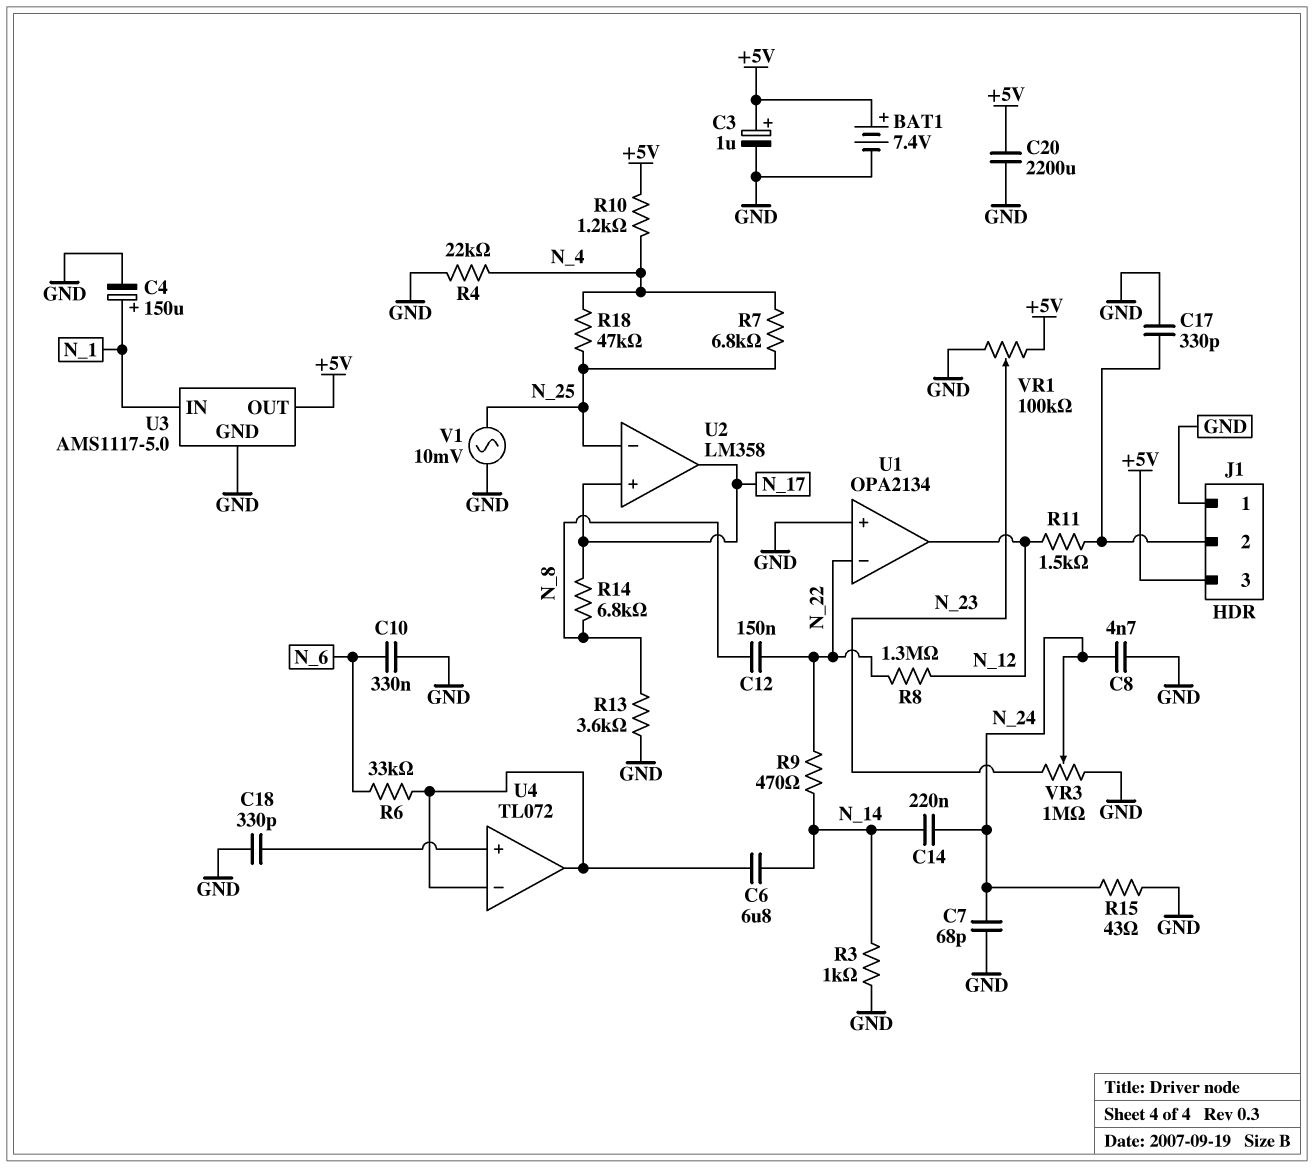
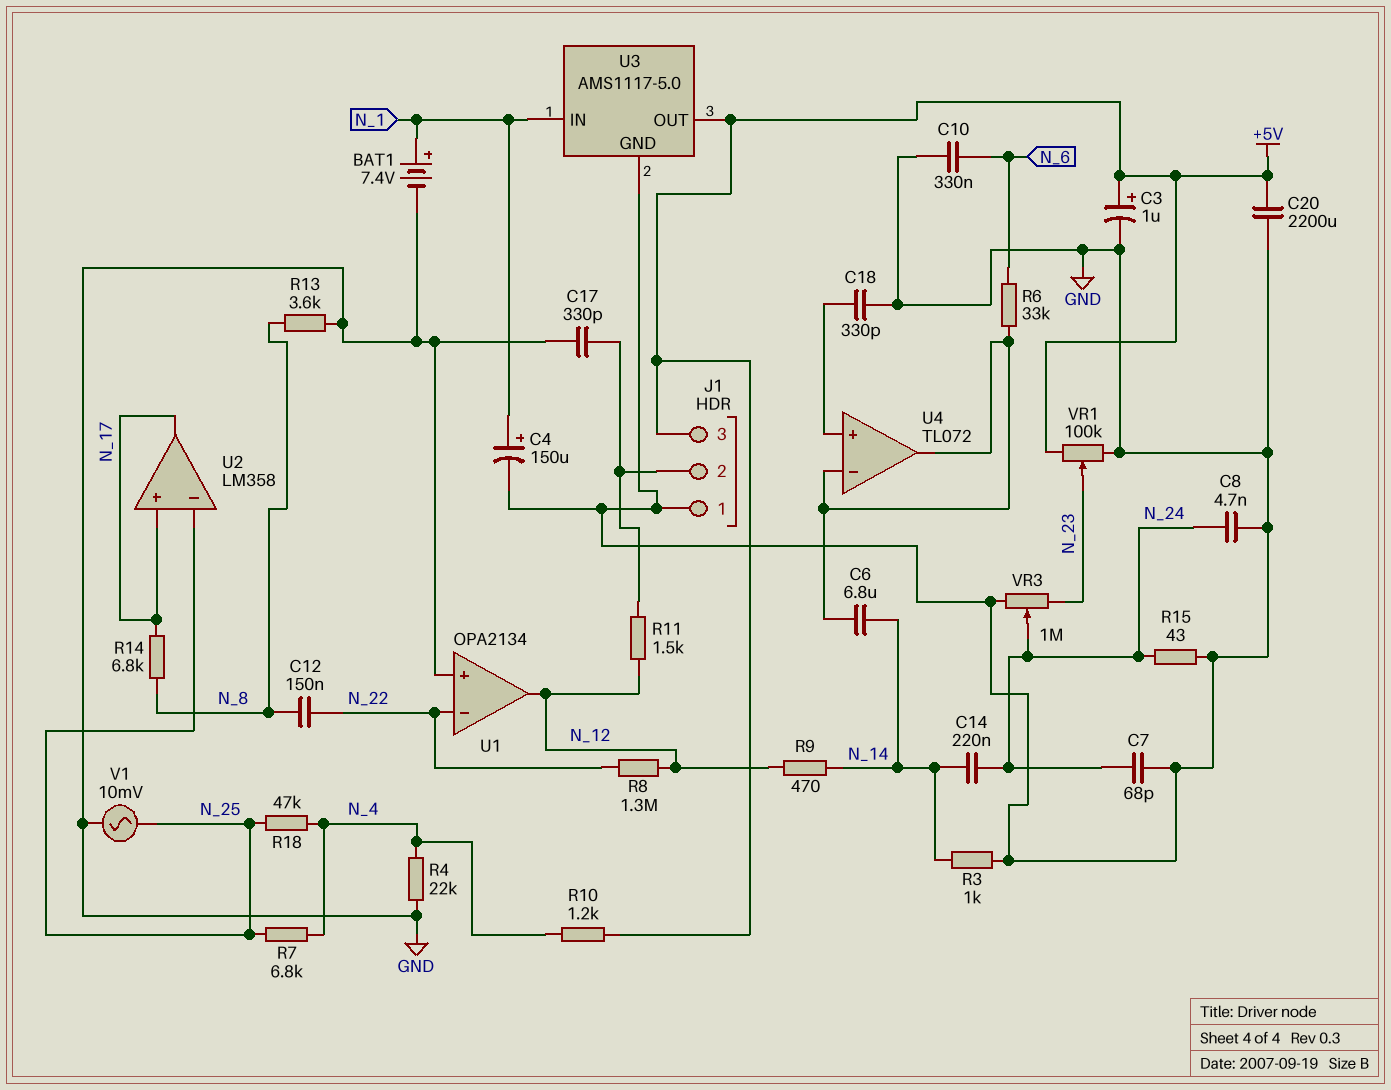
BAT1: 7.4V (plus +5V, minus GND) -> 7.4V (plus N_1, minus GND)
R9: 470 (N_14, N_22) -> 470 (N_12, N_14)

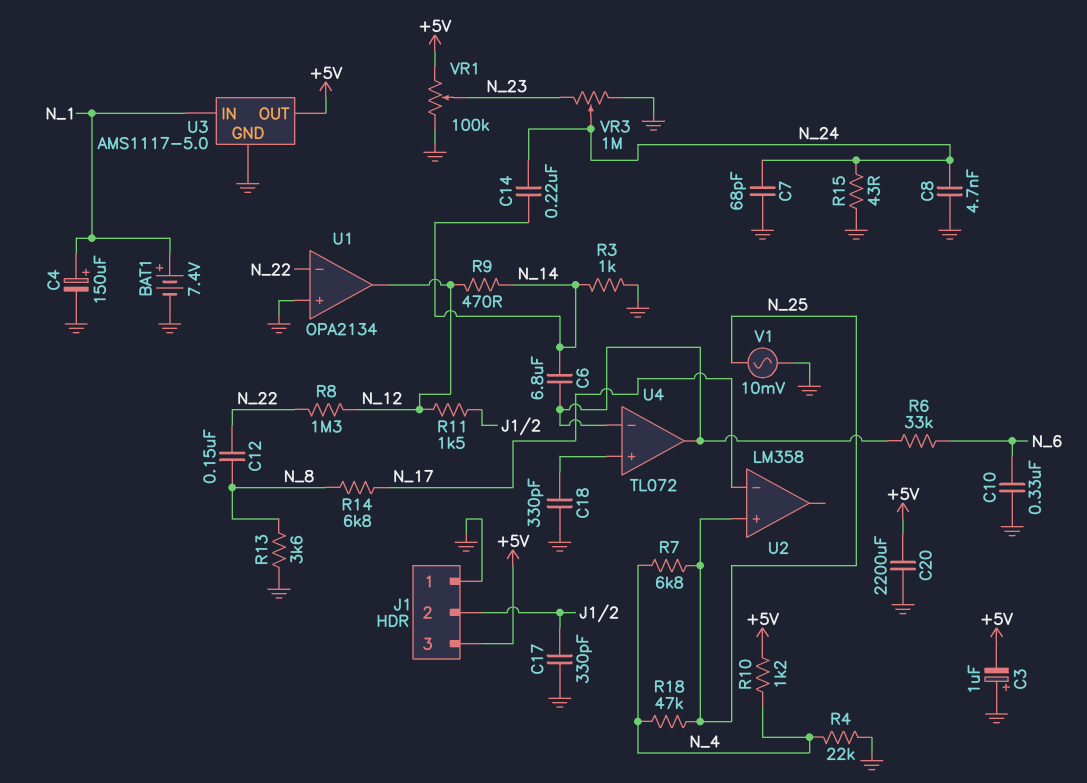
C3: 1uF (plus +5V, minus GND) -> 1uF (plus GND, minus +5V)
U2 pin in+: N_17 -> N_25
U2 pin in-: N_25 -> N_17
U2 pin out: N_17 -> none

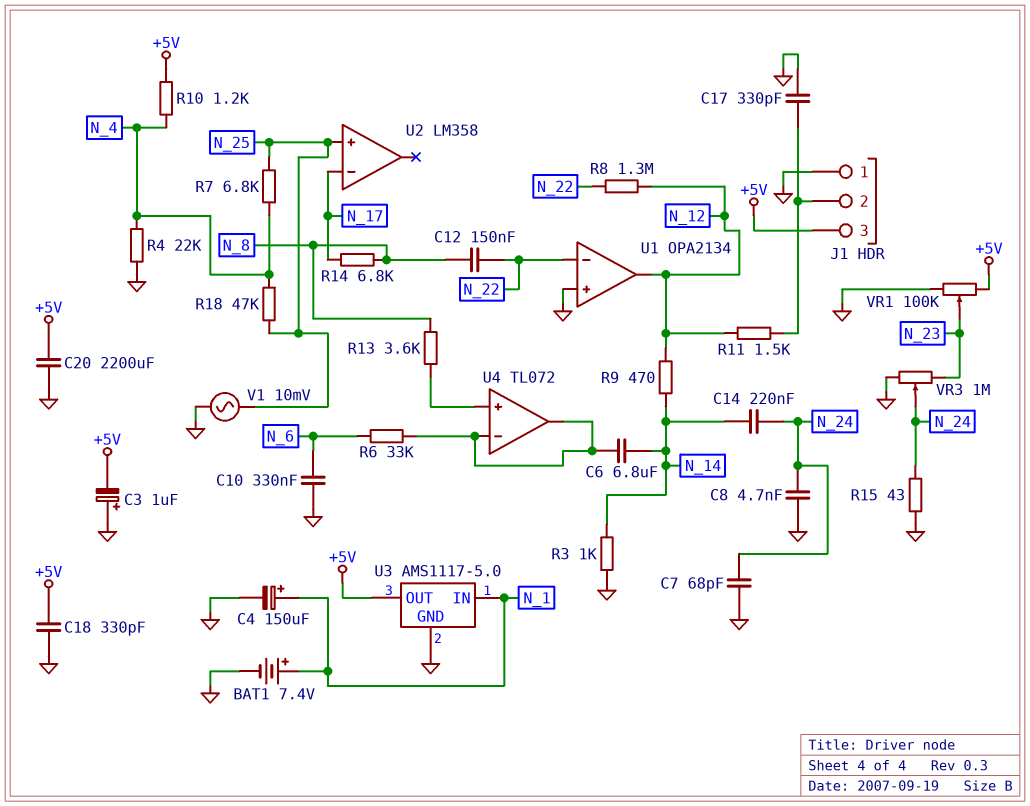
C18: 330pF (GND, U4/in+) -> 330pF (+5V, GND)
R13: 3.6k (GND, N_8) -> 3.6k (N_8, U4/in+)

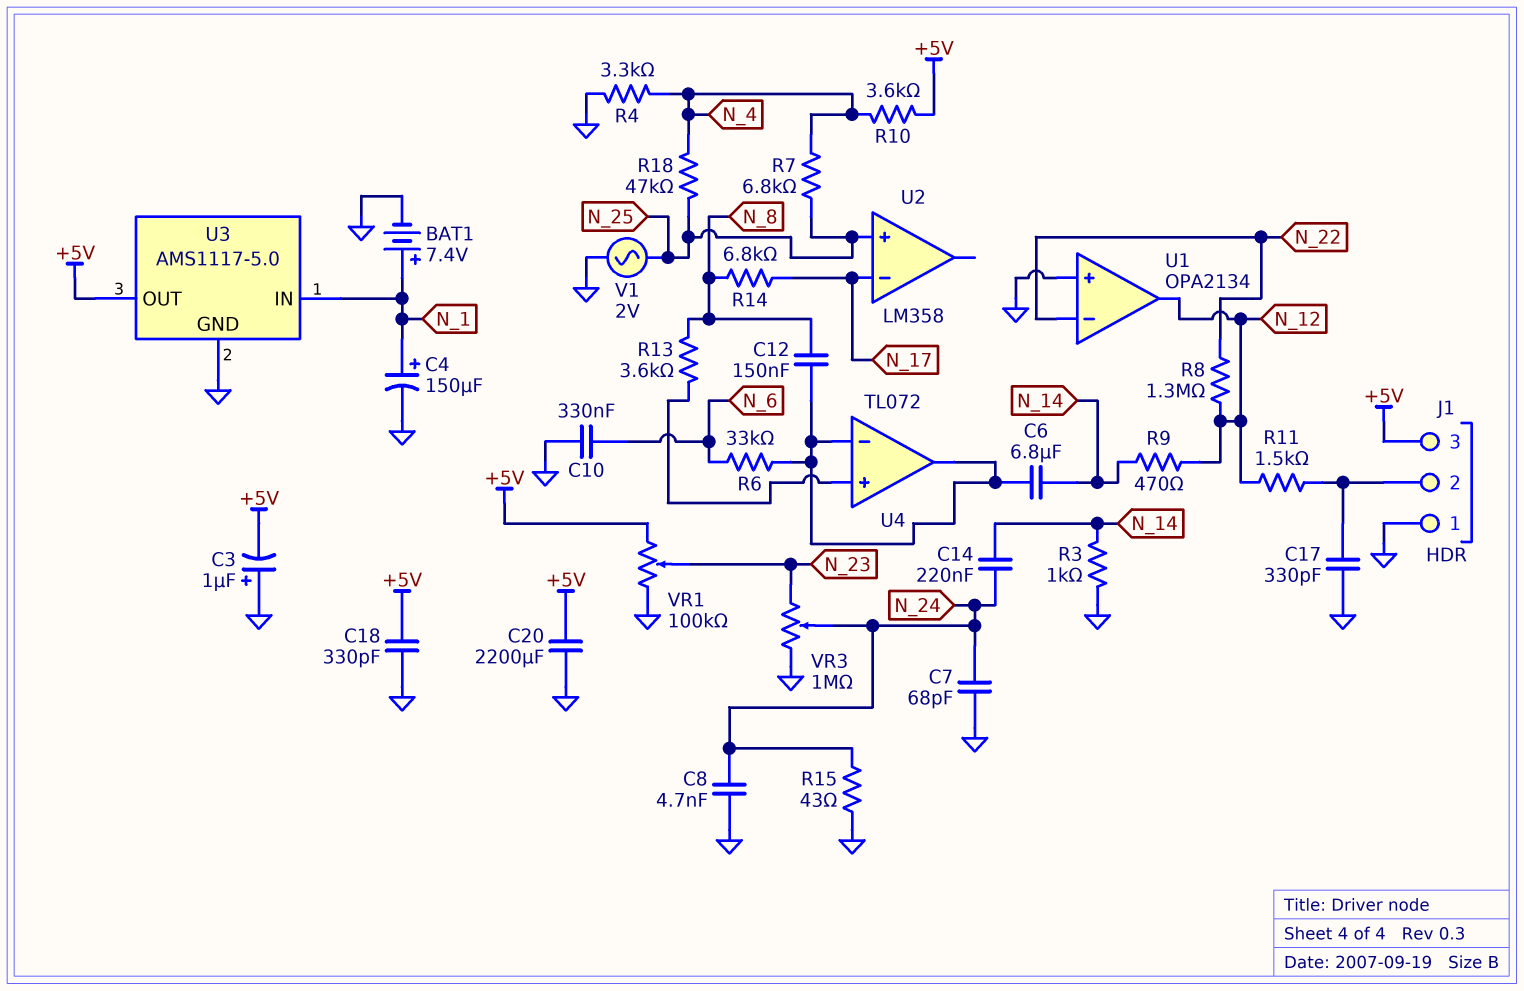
C12: 150nF (N_8, N_22) -> 150nF (N_8, U4/in-)
R4: 22k (GND, N_4) -> 3.3k (GND, N_4)
R10: 1.2k (+5V, N_4) -> 3.6k (+5V, N_4)
V1: AC 10mV (GND, N_25) -> AC 2V (GND, N_25)

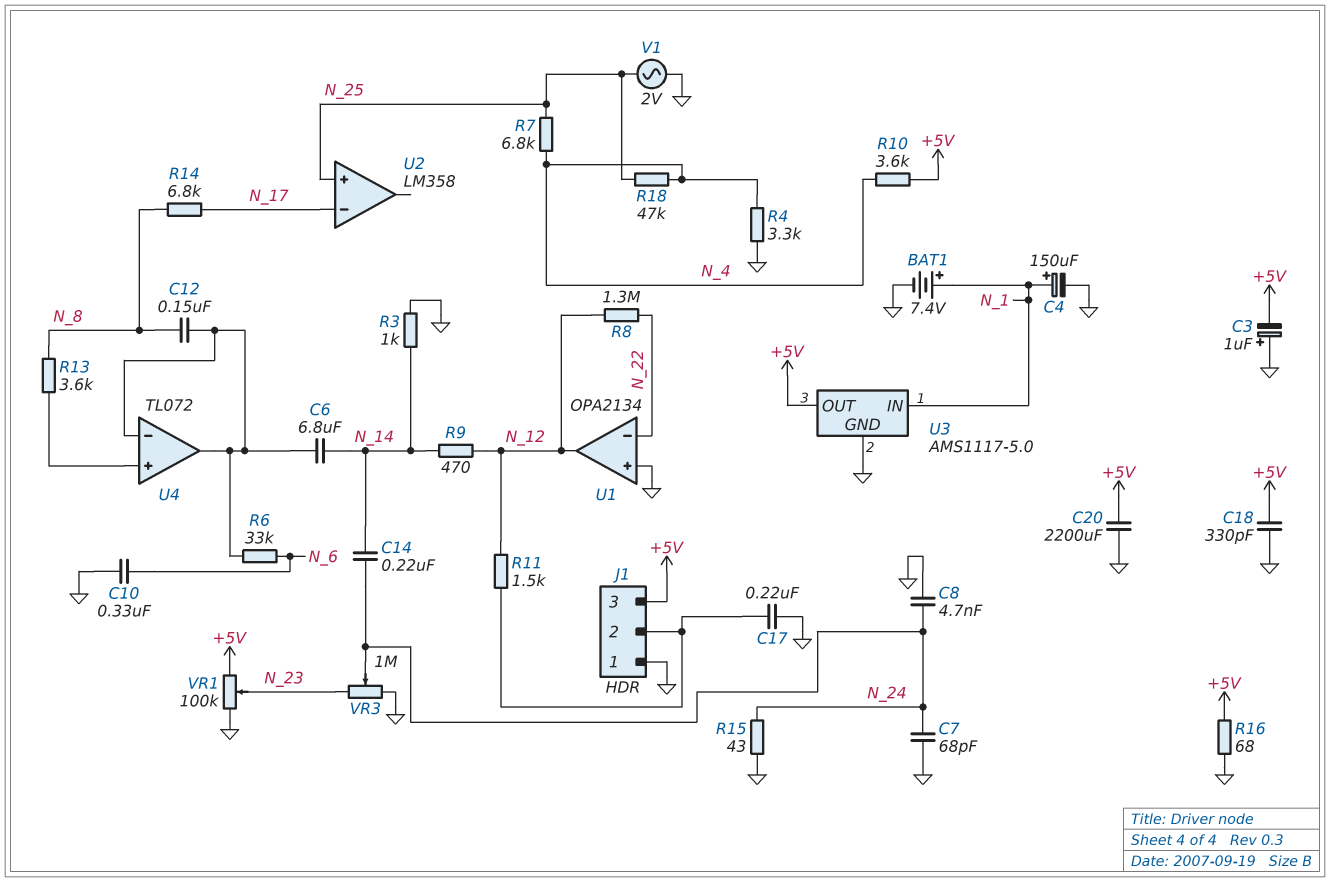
C17: 330pF (GND, J1/2) -> 220nF (GND, J1/2)
R16: none -> 68 (+5V, GND)

